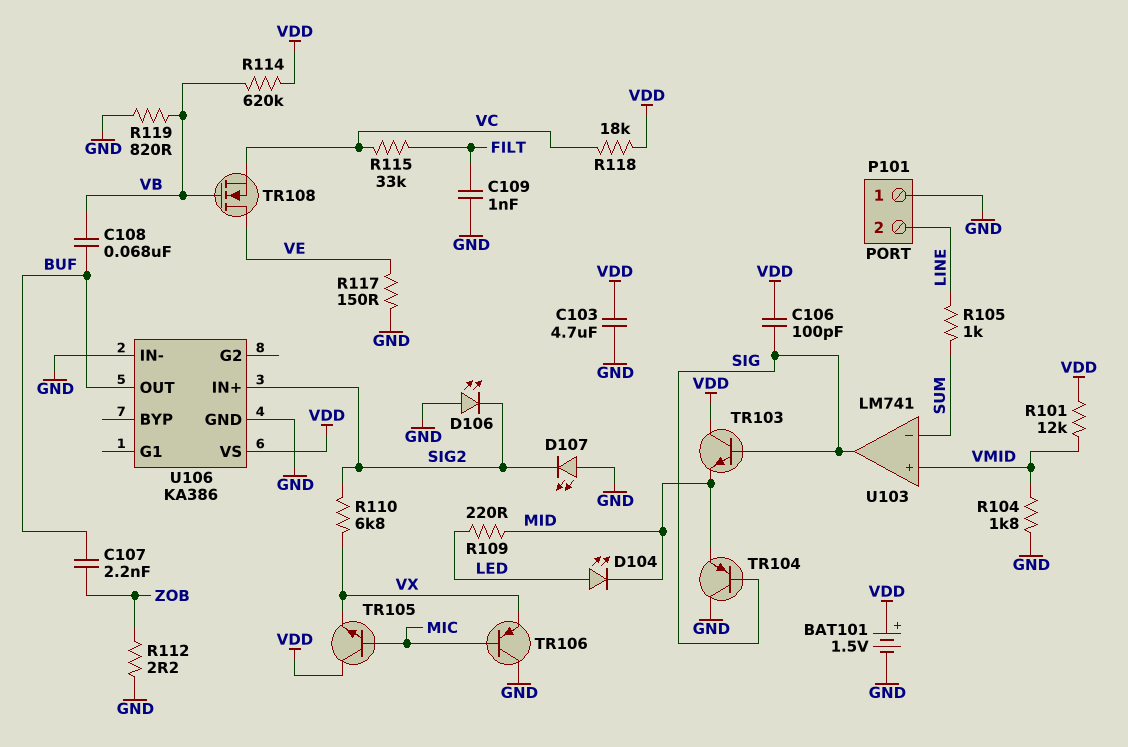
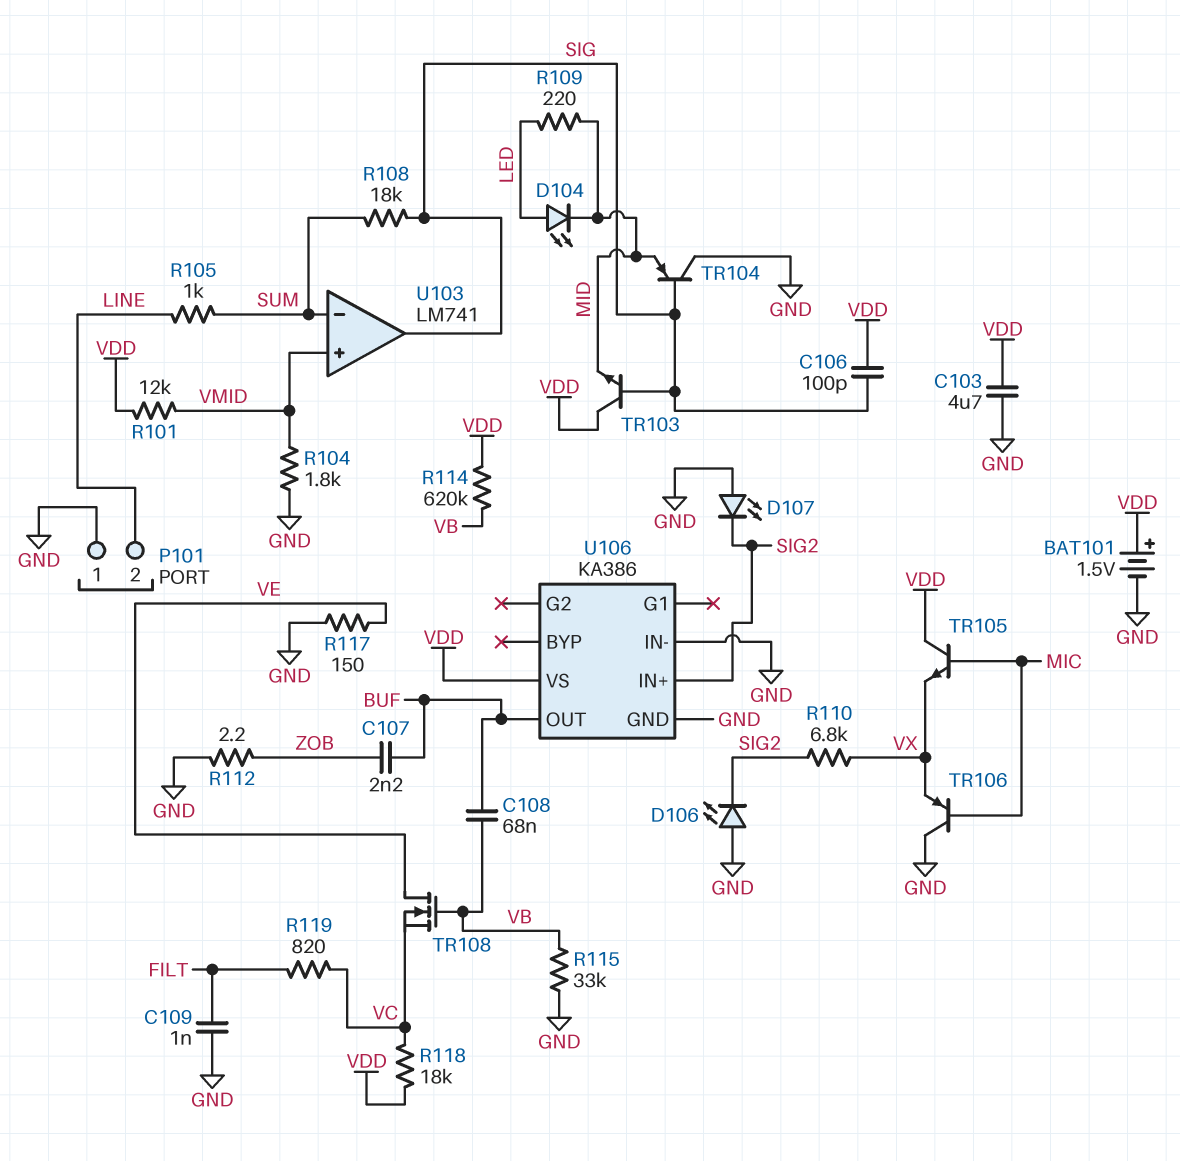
R108: none -> 18k (SIG, SUM)
R115: 33k (FILT, VC) -> 33k (GND, VB)
R119: 820 (GND, VB) -> 820 (FILT, VC)

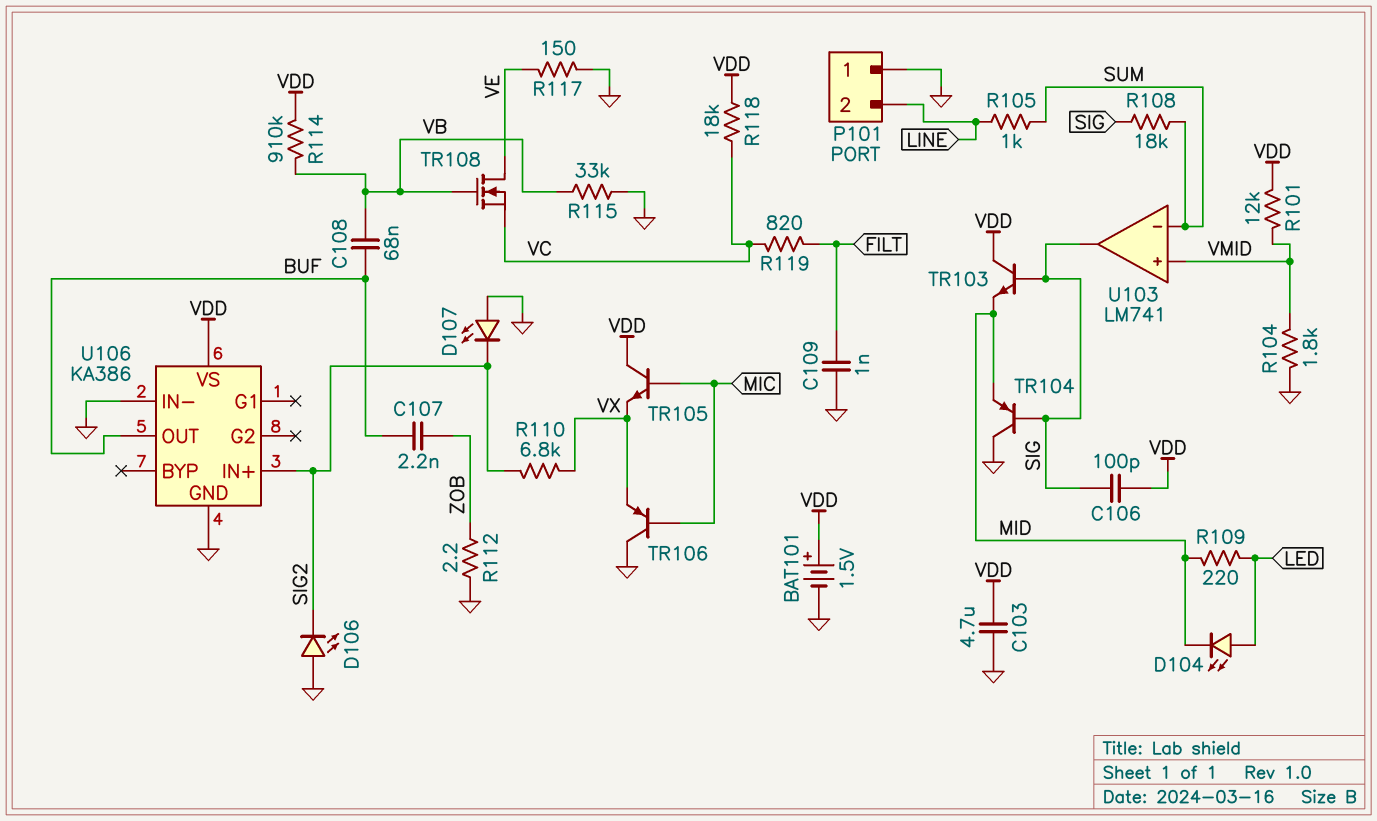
R114: 620k (VB, VDD) -> 910k (VB, VDD)

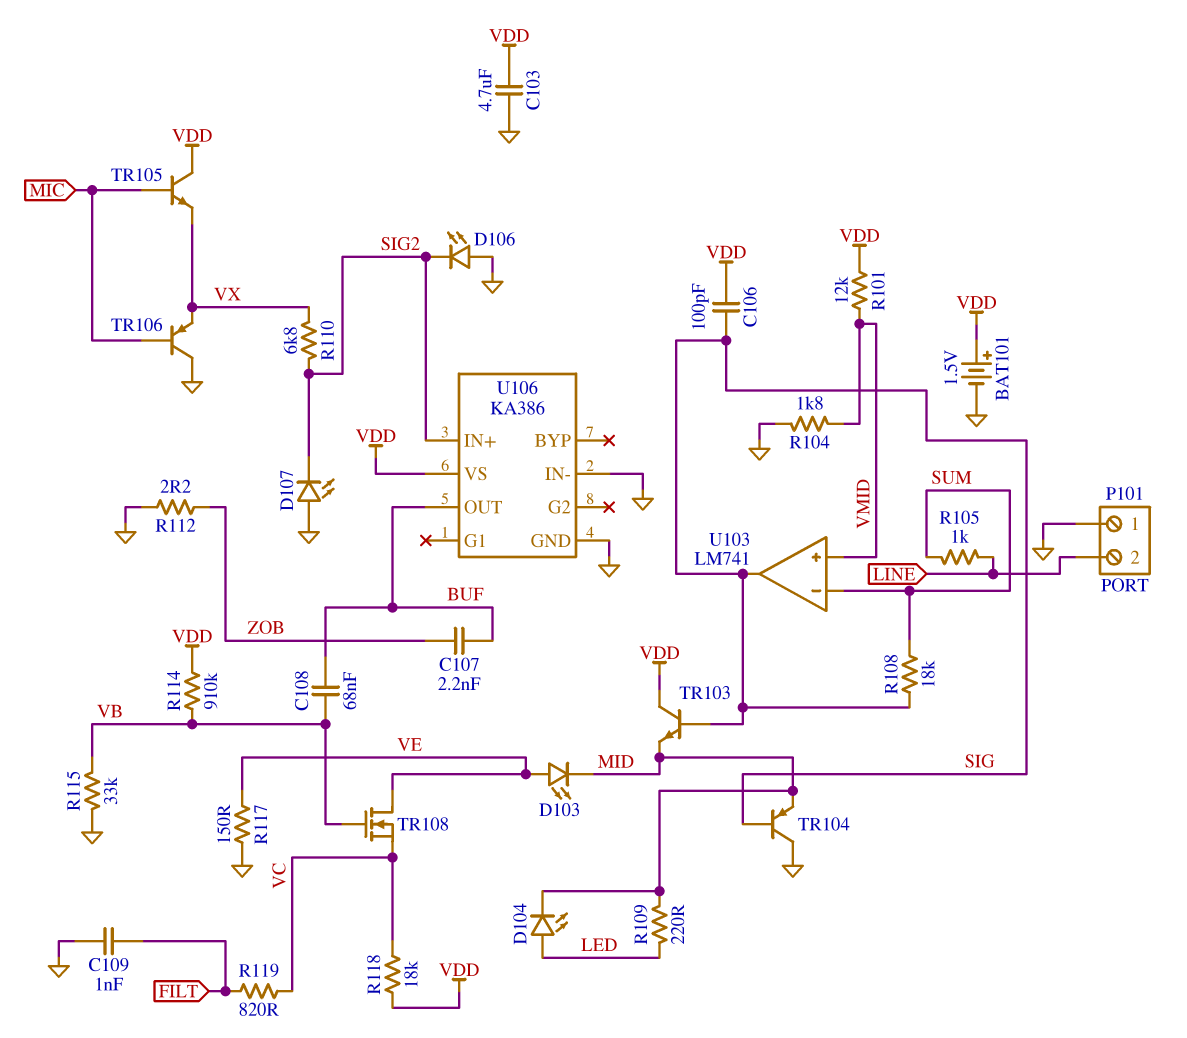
D103: none -> LED (A VE, K MID)

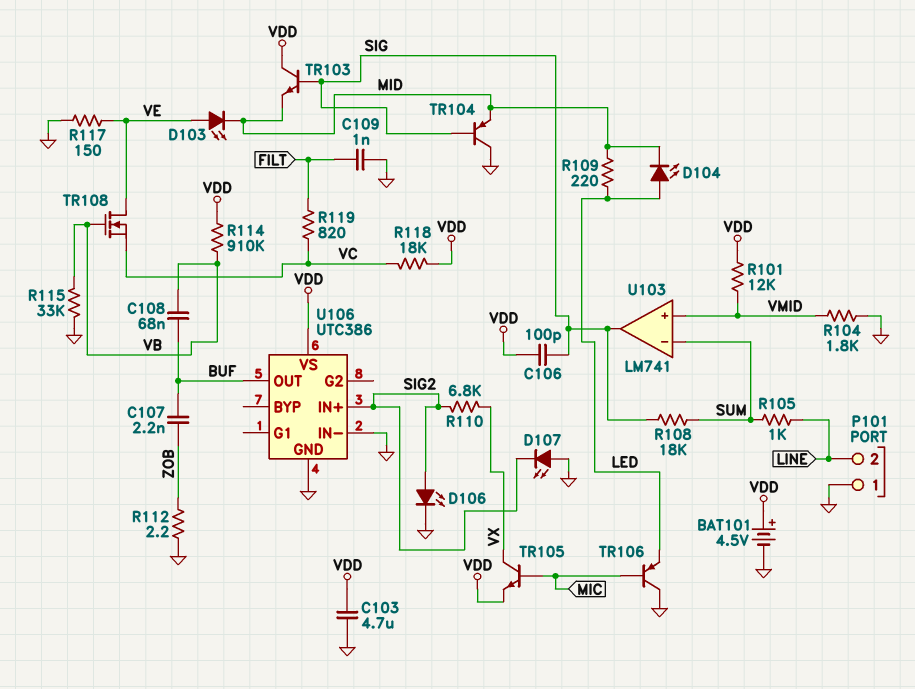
BAT101: 1.5V (plus VDD, minus GND) -> 4.5V (plus VDD, minus GND)
D106: LED (A GND, K SIG2) -> LED (A SIG2, K GND)
TR105: NPN (B MIC, C VDD, E VX) -> NPN (B MIC, C VX, E VDD)
TR106: PNP (B MIC, C GND, E VX) -> PNP (B MIC, C GND, E LED)
U106: KA386 -> UTC386

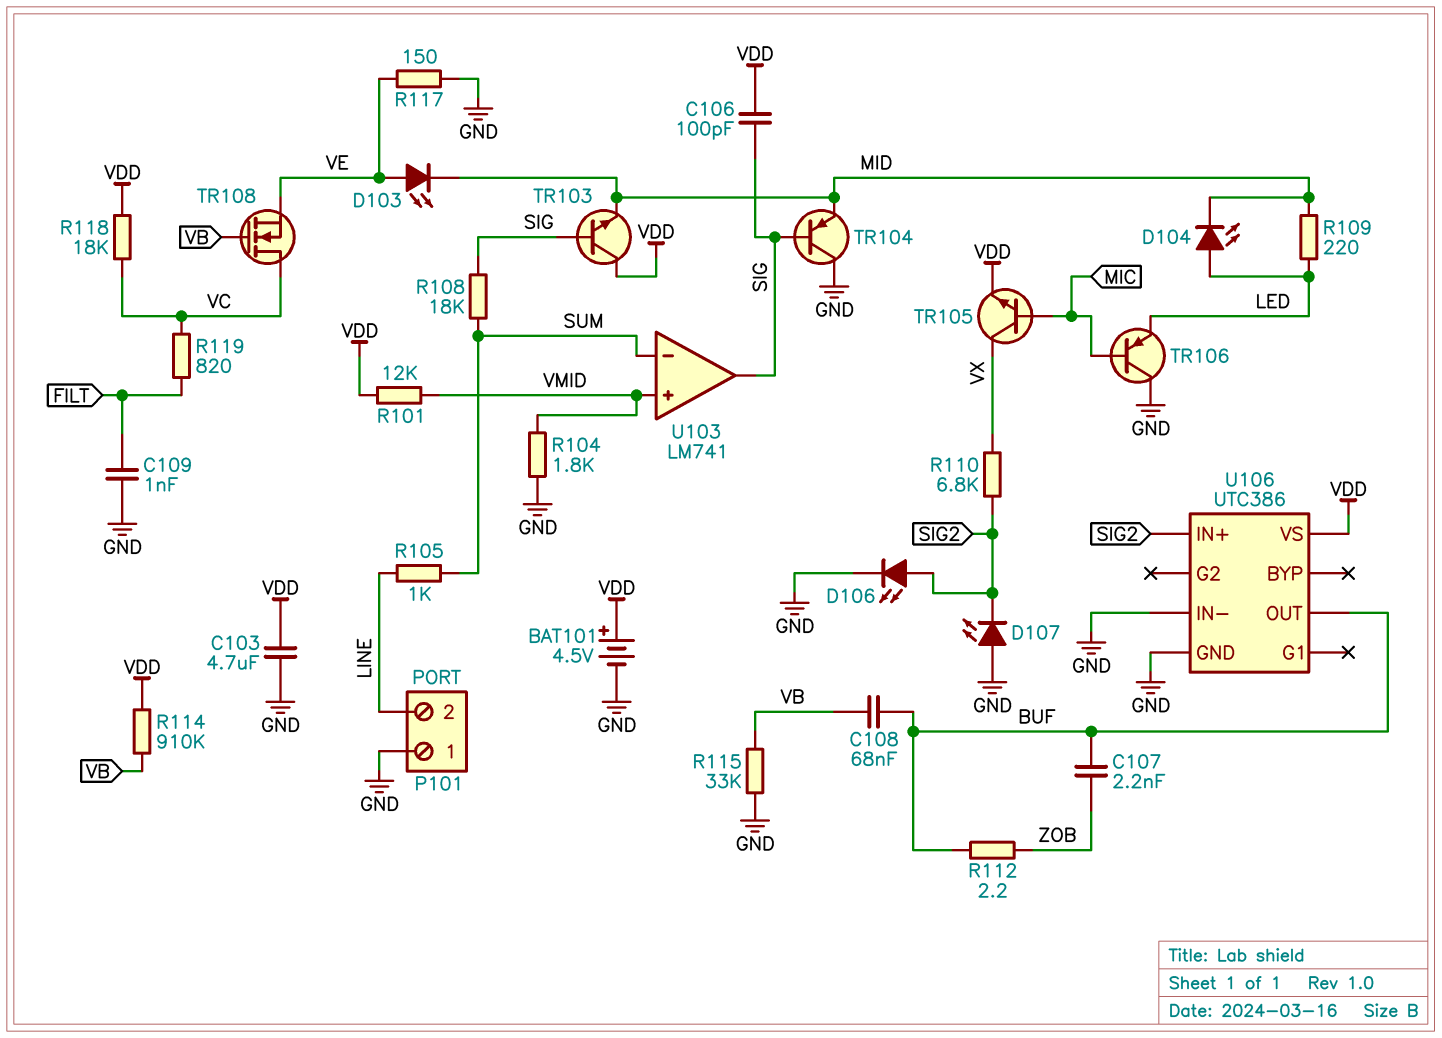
R112: 2.2 (GND, ZOB) -> 2.2 (BUF, ZOB)
TR108: NMOS (G VB, D VE, S VC) -> NMOS (G VB, D VC, S VE)

